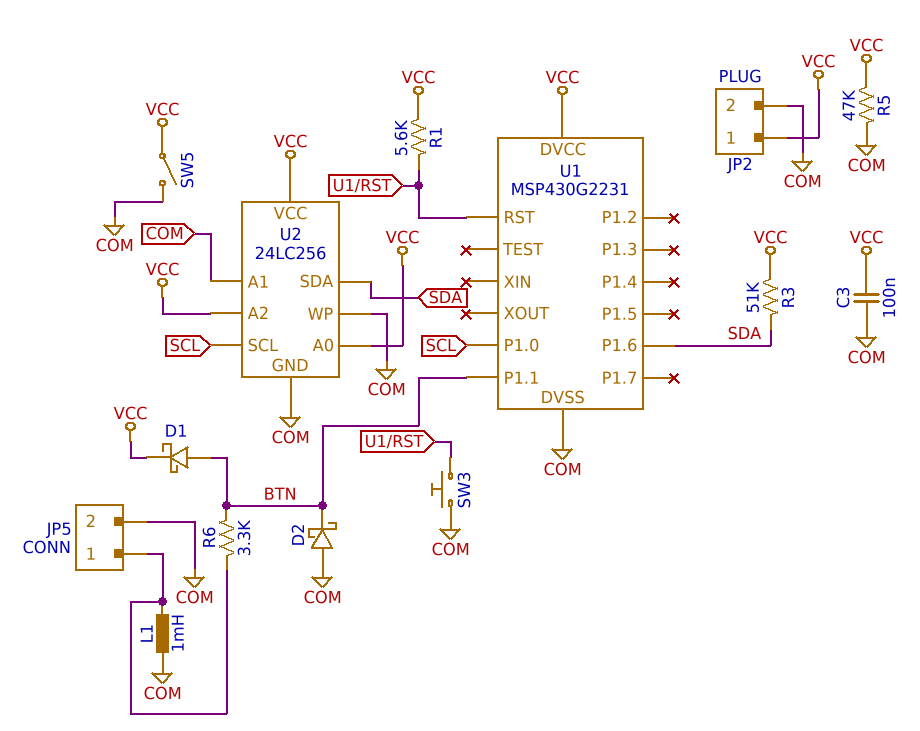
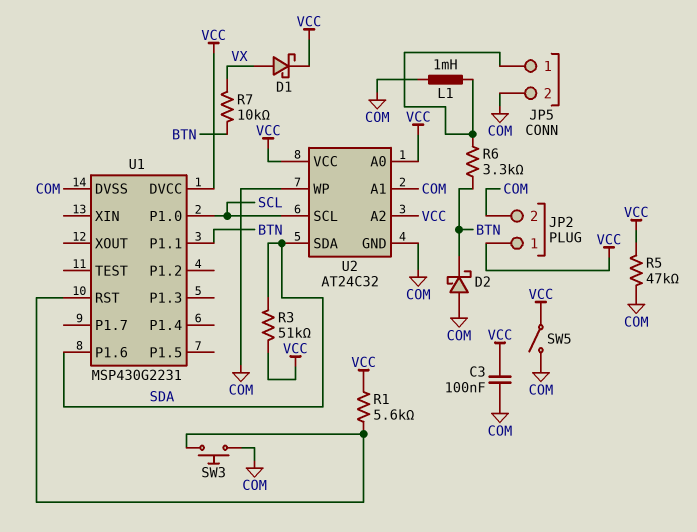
D1: schottky (A BTN, K VCC) -> schottky (A VX, K VCC)
R7: none -> 10k (BTN, VX)
U2: 24LC256 -> AT24C32

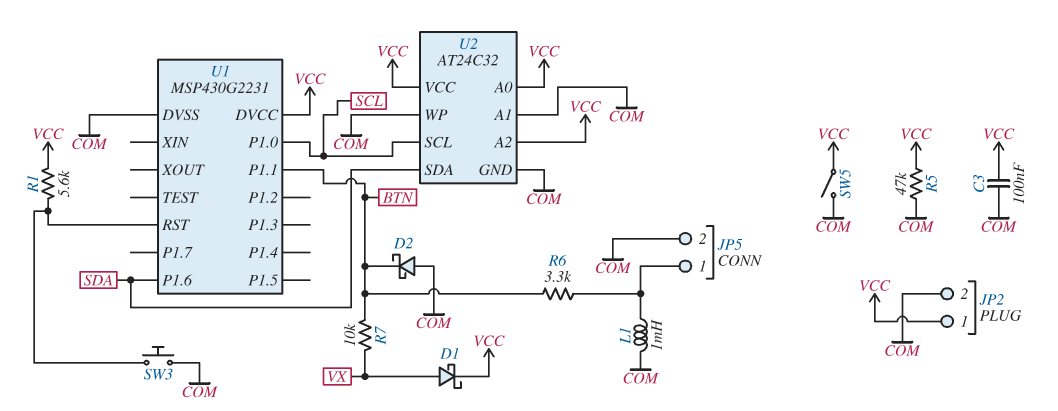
R3: 51k (SDA, VCC) -> none

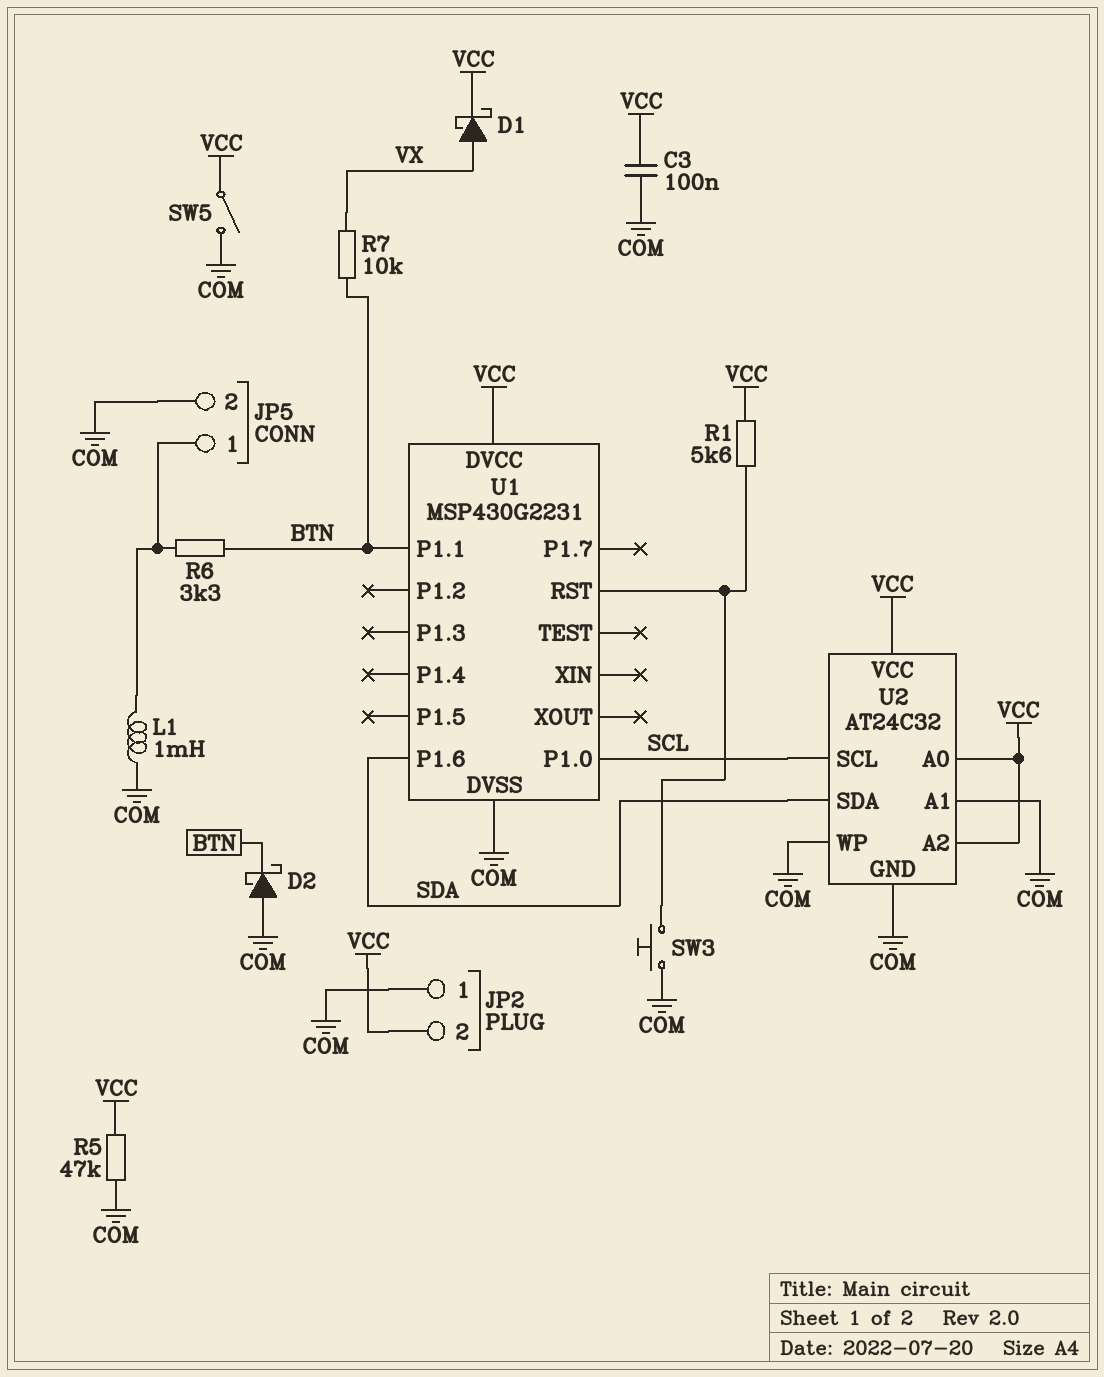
JP2 pin 1: VCC -> COM
JP2 pin 2: COM -> VCC

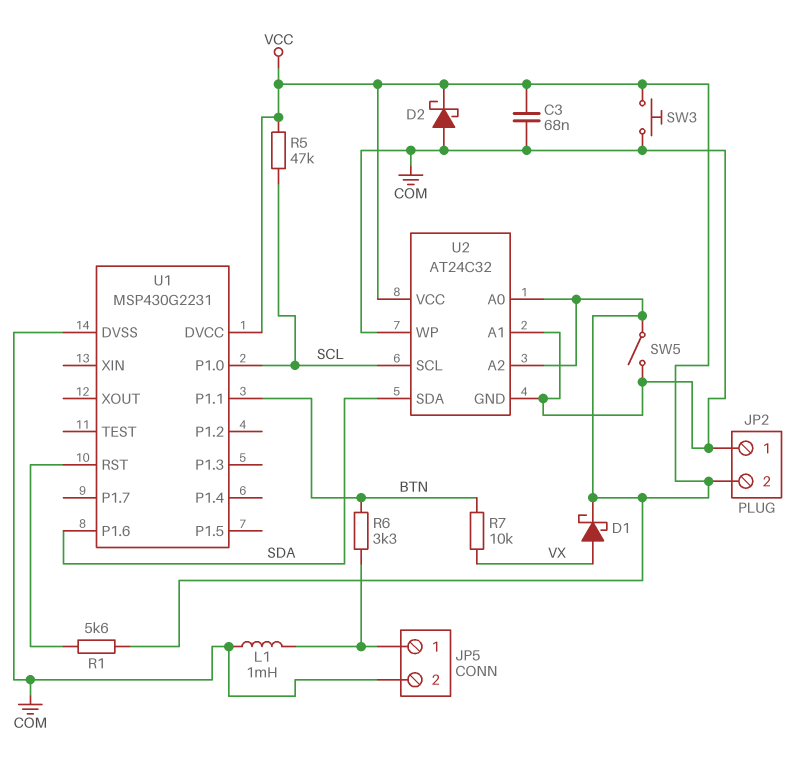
C3: 100nF (COM, VCC) -> 68nF (COM, VCC)
D2: schottky (A COM, K BTN) -> schottky (A COM, K VCC)
R5: 47k (COM, VCC) -> 47k (SCL, VCC)
SW3: button (COM, U1/RST) -> button (COM, VCC)

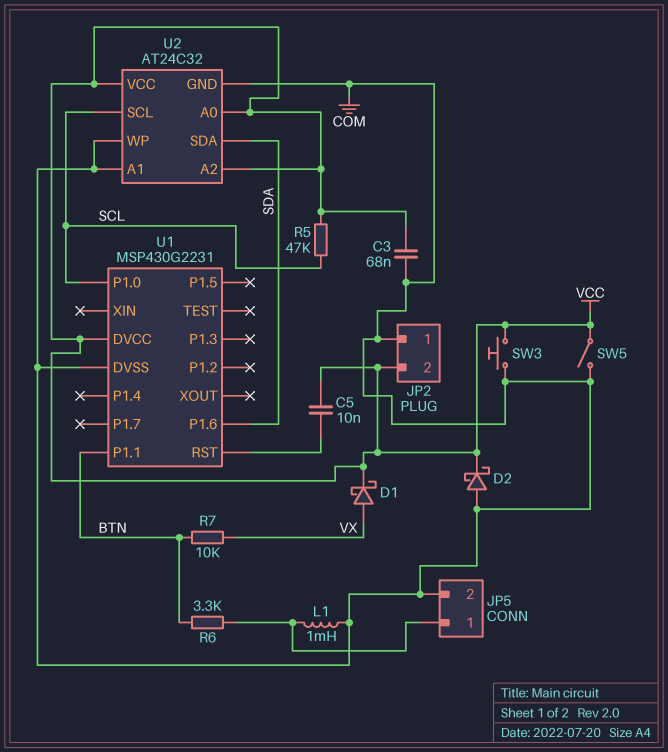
C5: none -> 10nF (U1/RST, VCC)
R1: 5.6k (U1/RST, VCC) -> none

